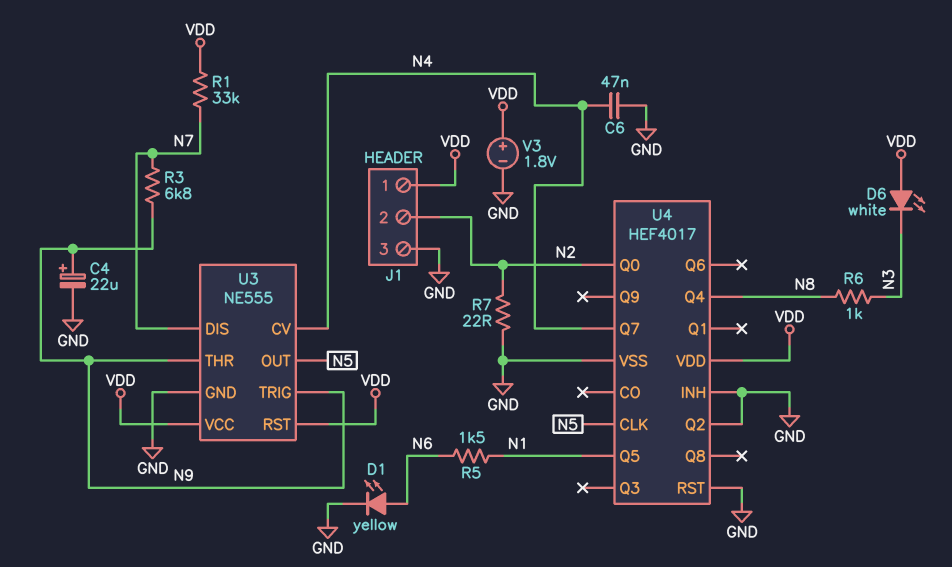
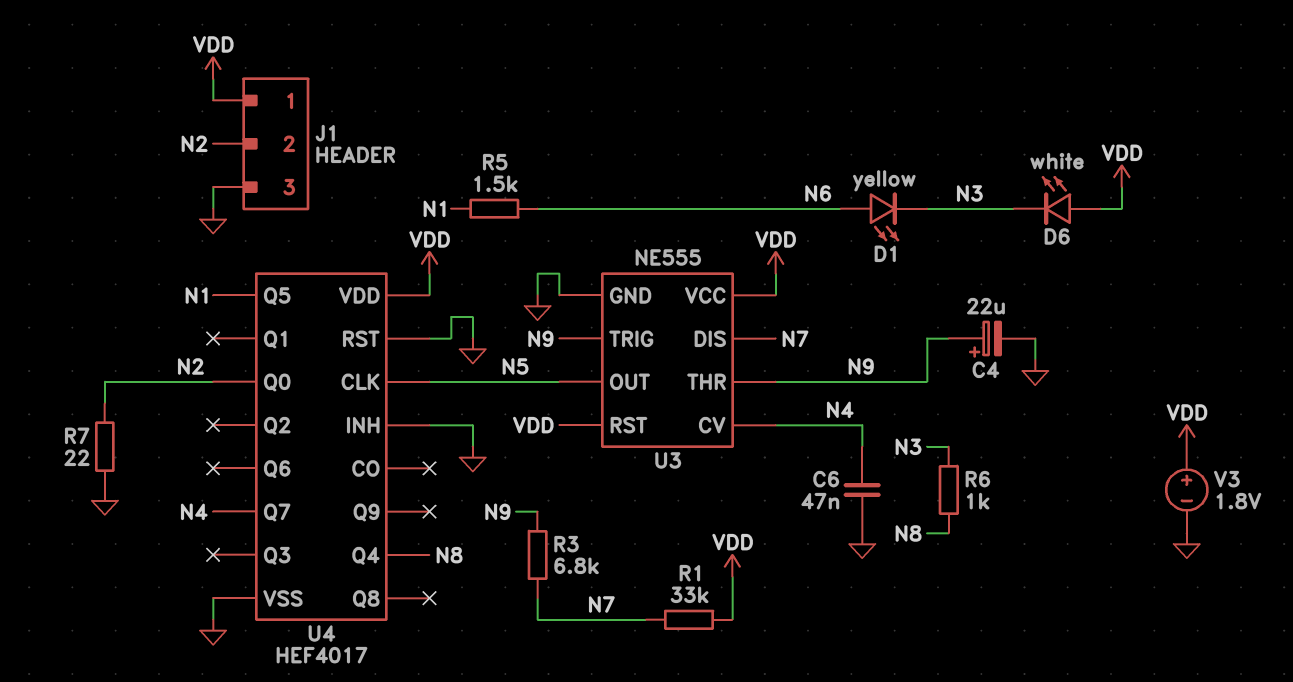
D1: LED yellow (A N6, K GND) -> LED yellow (A N6, K N3)
U4 pin Q2: GND -> none

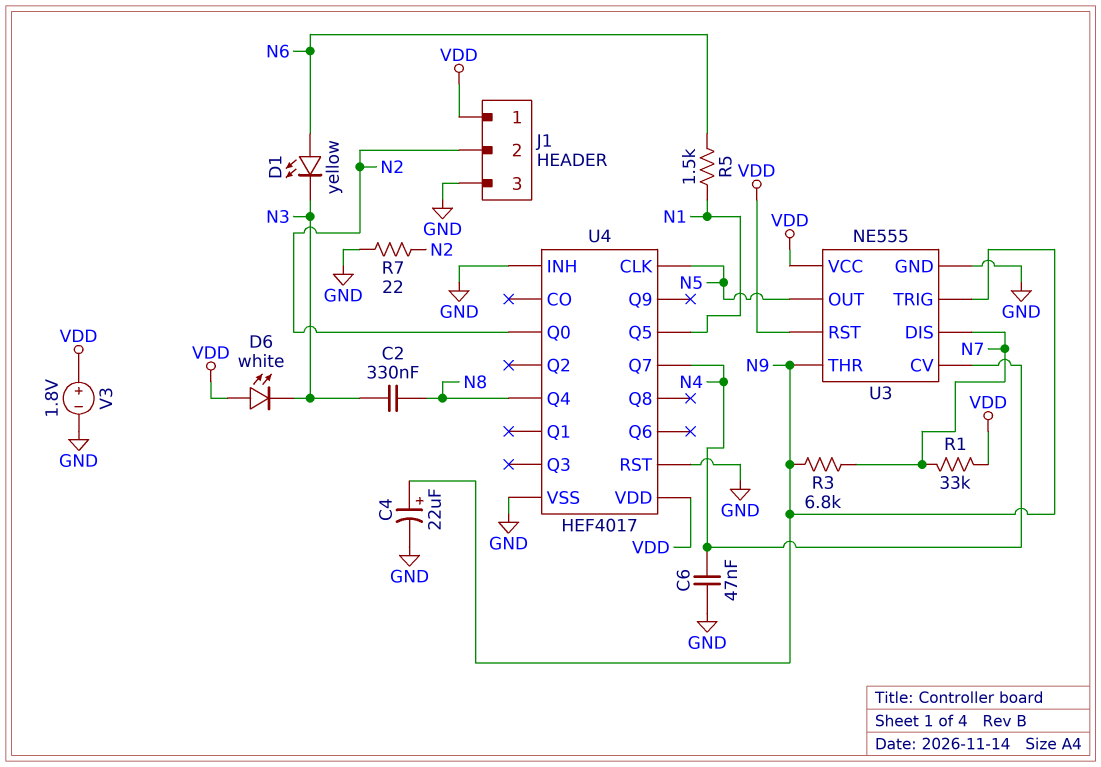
C2: none -> 330nF (N3, N8)
R6: 1k (N3, N8) -> none

